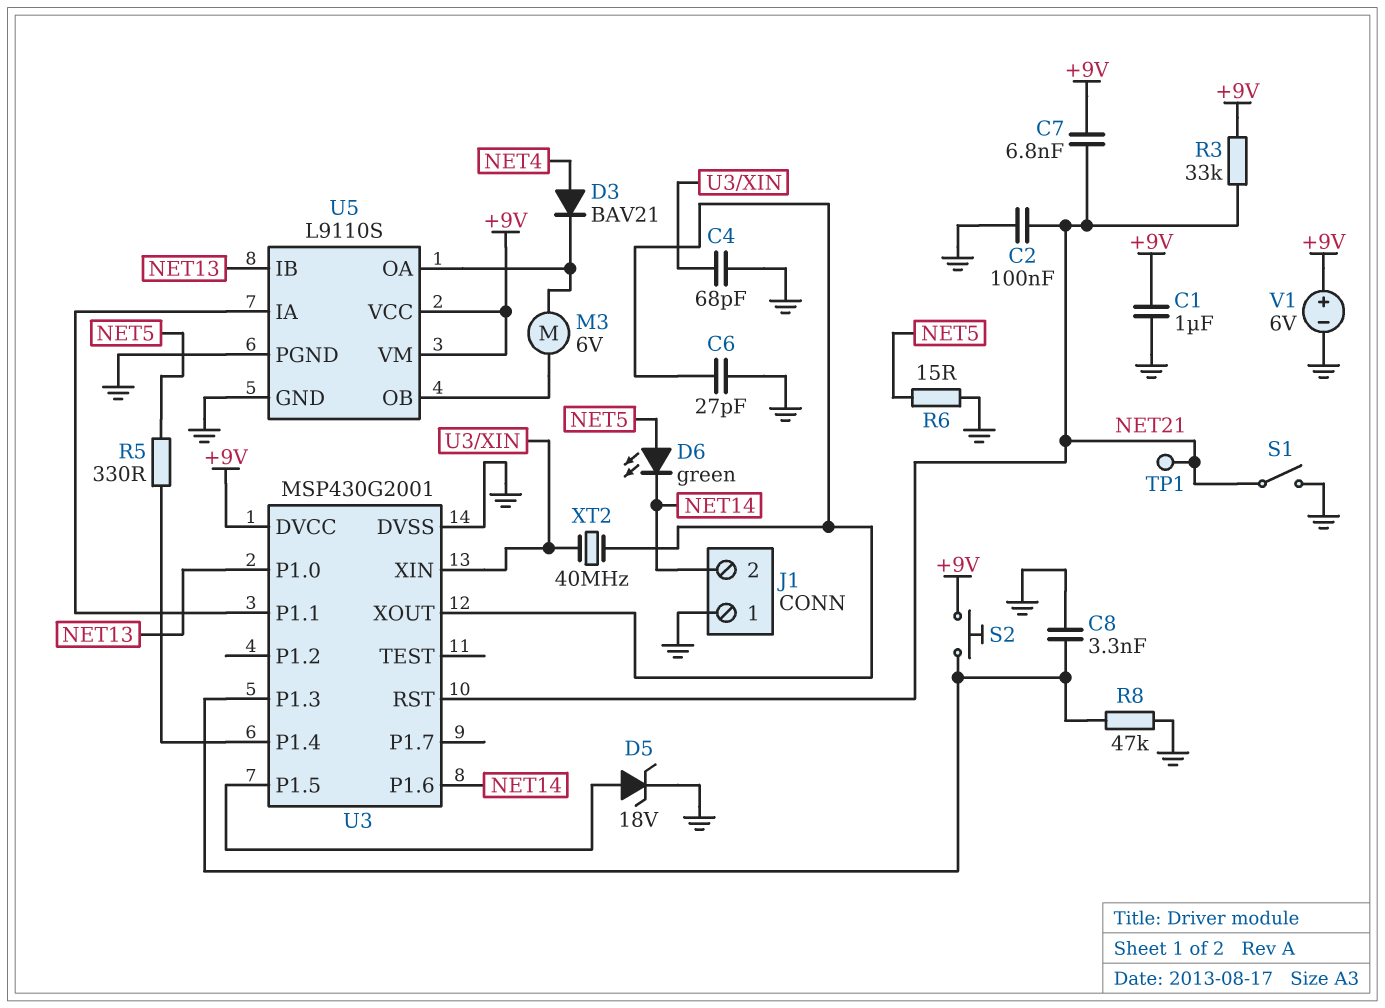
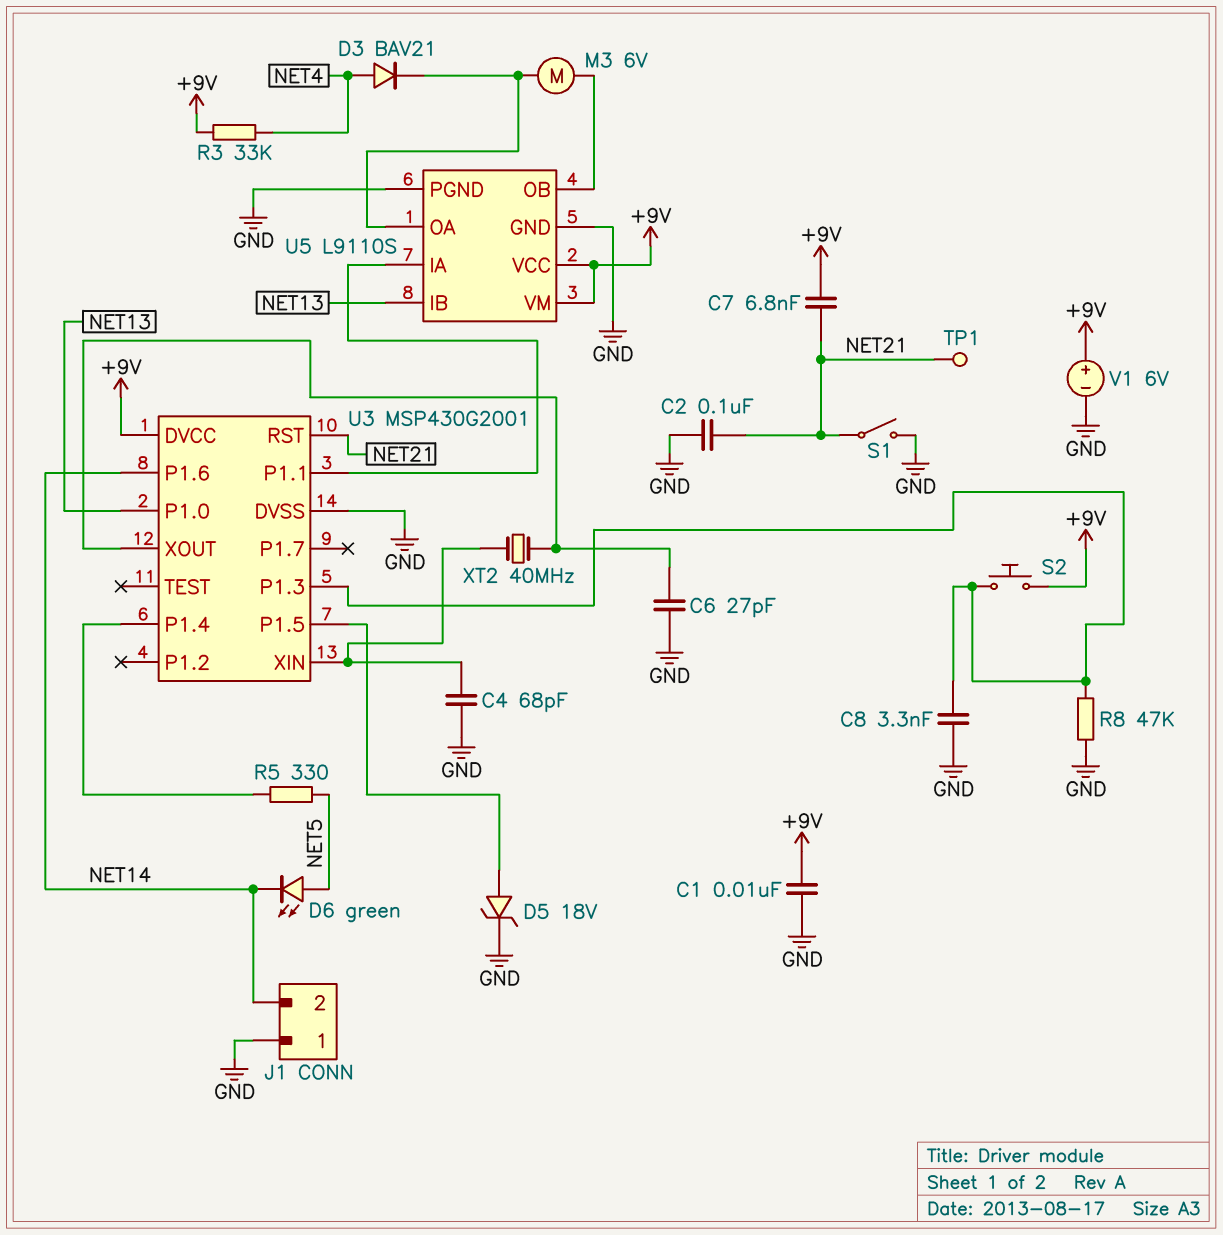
C1: 1uF (+9V, GND) -> 10nF (+9V, GND)
R3: 33k (+9V, NET21) -> 33k (+9V, NET4)
R6: 15 (GND, NET5) -> none

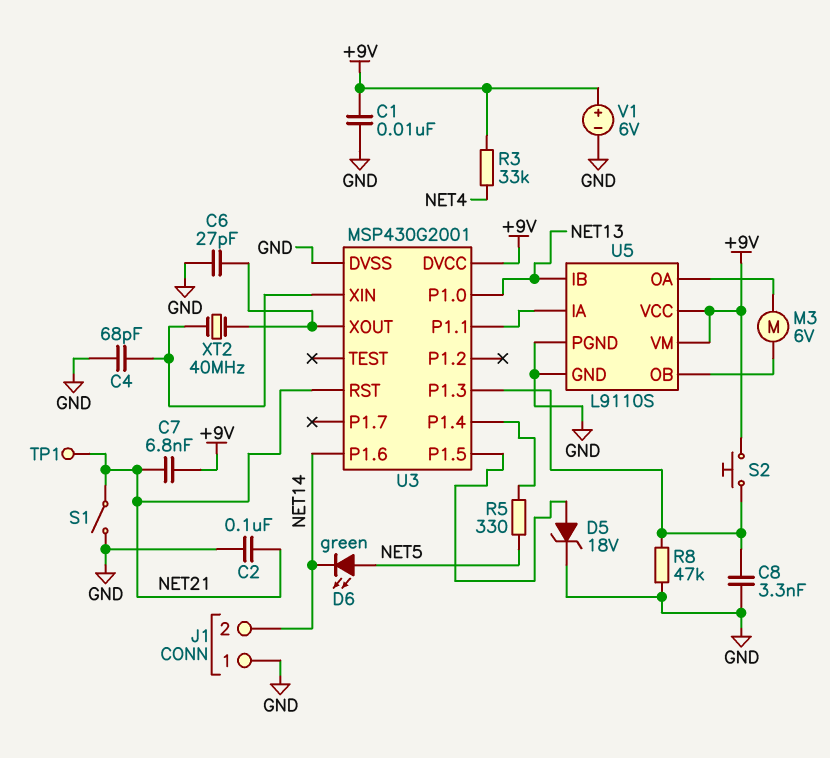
D3: diode BAV21 (A NET4, K U5/OA) -> none

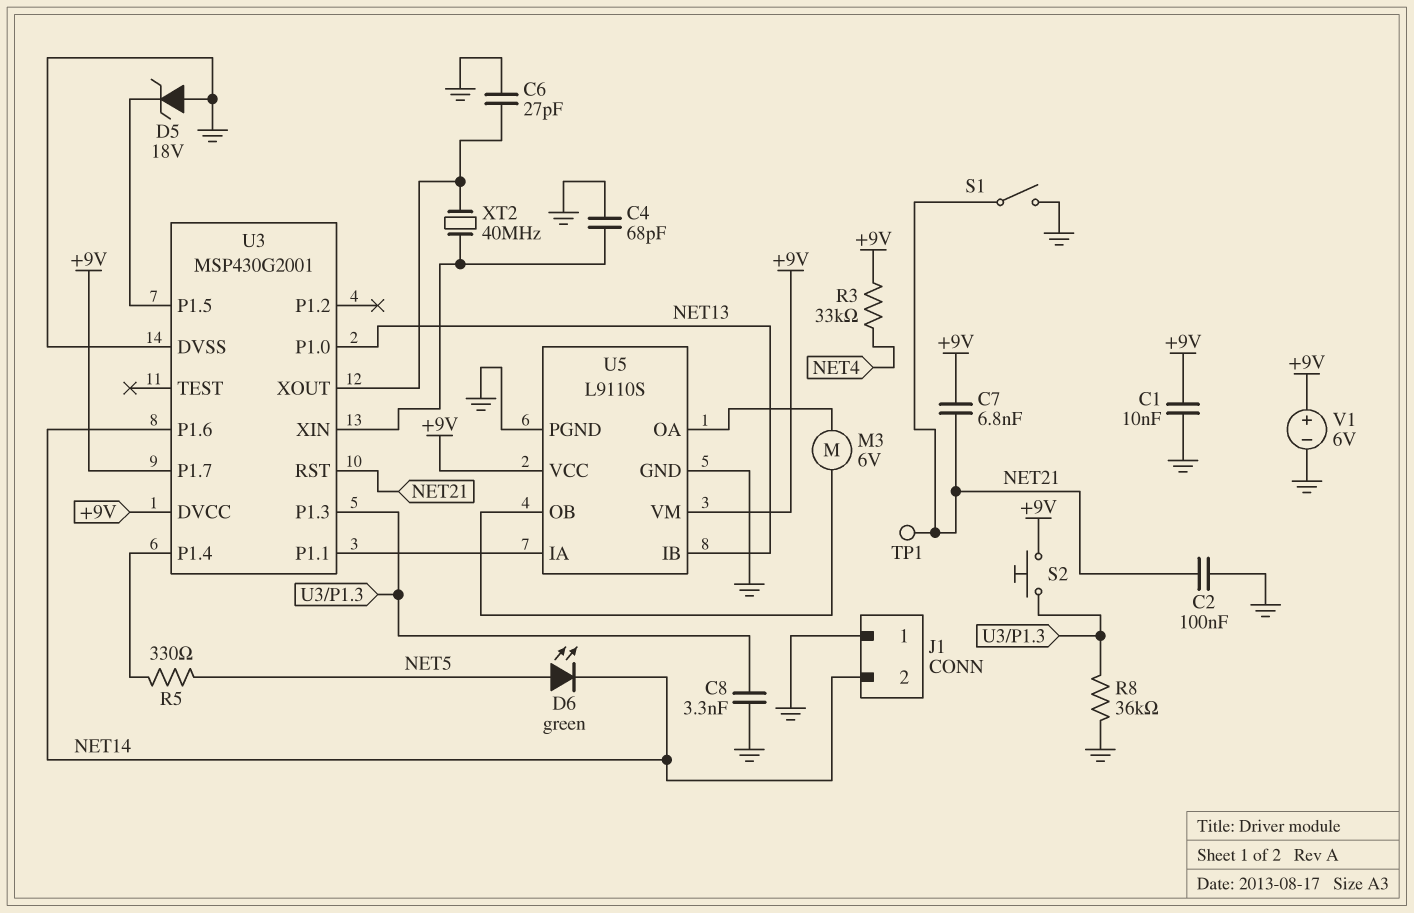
D5: zener 18V (A U3/P1.5, K GND) -> zener 18V (A GND, K U3/P1.5)
R8: 47k (GND, U3/P1.3) -> 36k (GND, U3/P1.3)
U3 pin P1.7: none -> +9V

